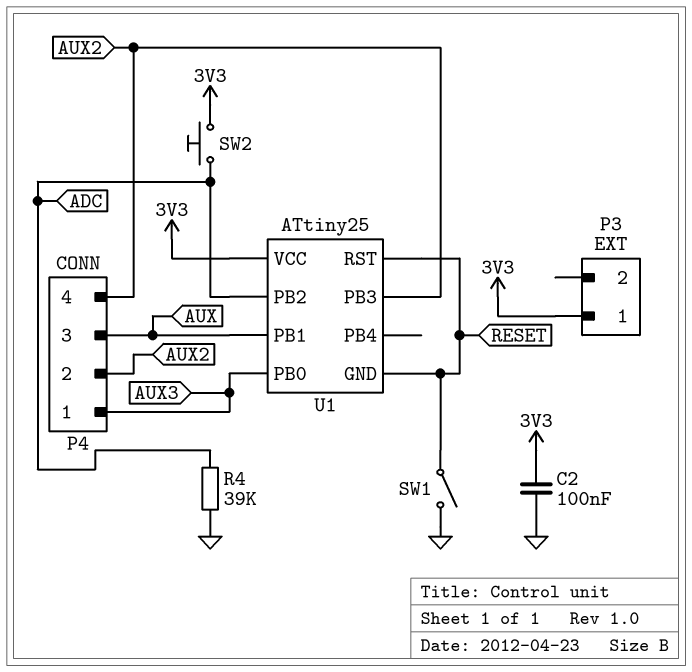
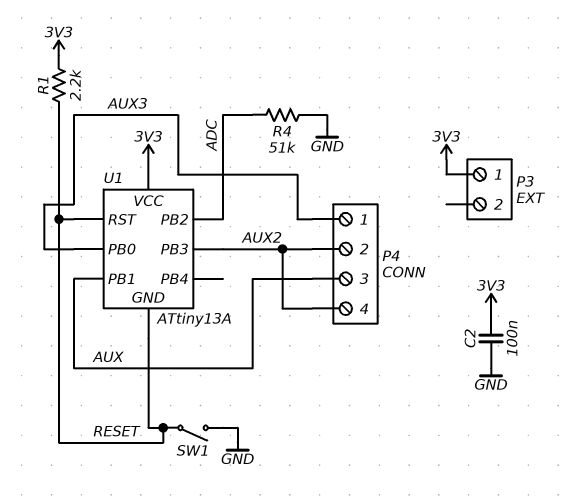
R1: none -> 2.2k (3V3, RESET)
R4: 39k (ADC, GND) -> 51k (ADC, GND)
SW2: button (3V3, ADC) -> none
U1: ATtiny25 -> ATtiny13A

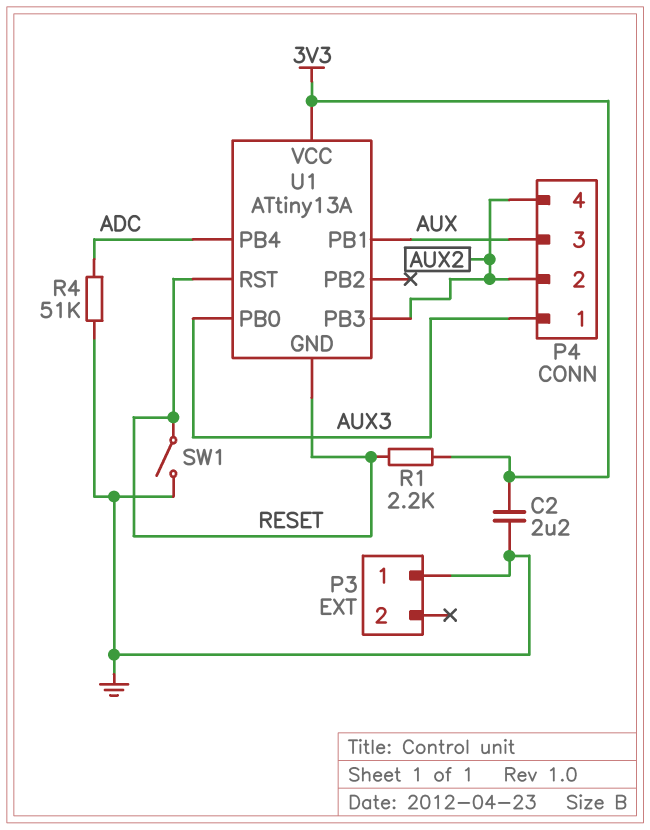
C2: 100nF (3V3, GND) -> 2.2uF (3V3, GND)
P3 pin 1: 3V3 -> GND
U1 pin PB2: ADC -> none
U1 pin PB4: none -> ADC

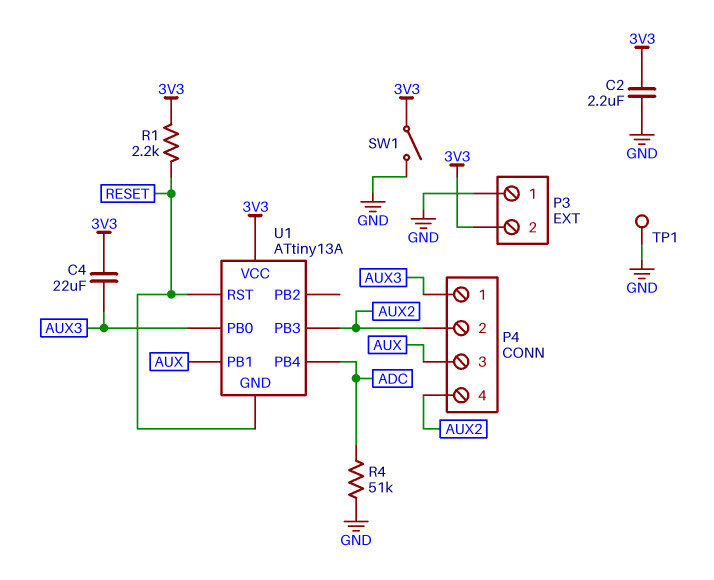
C4: none -> 22uF (3V3, AUX3)
P3 pin 2: none -> 3V3
SW1: switch (GND, RESET) -> switch (3V3, GND)
TP1: none -> test point (GND)

